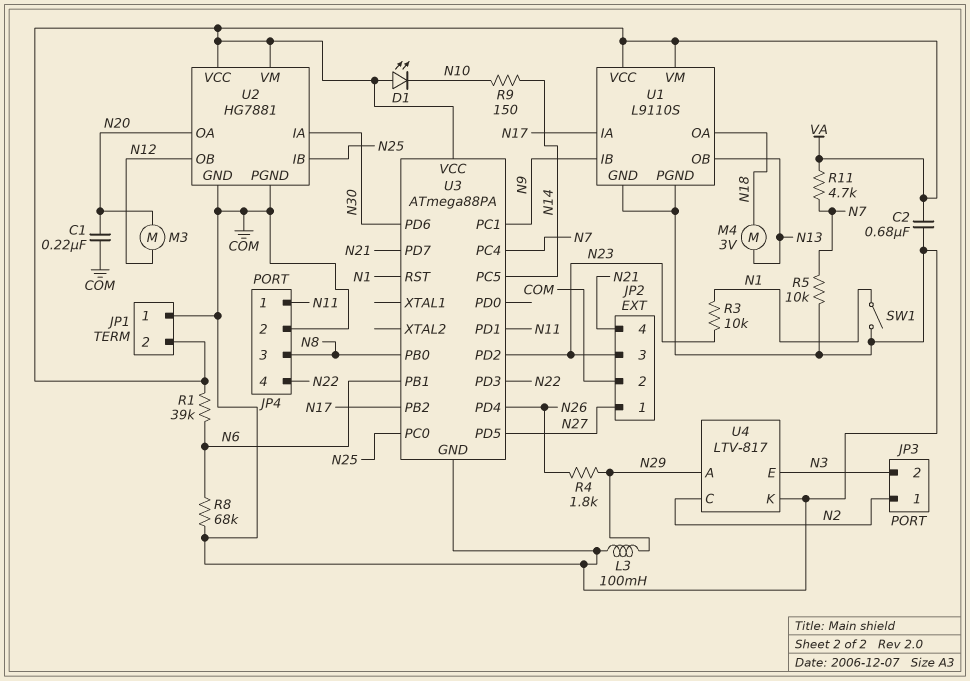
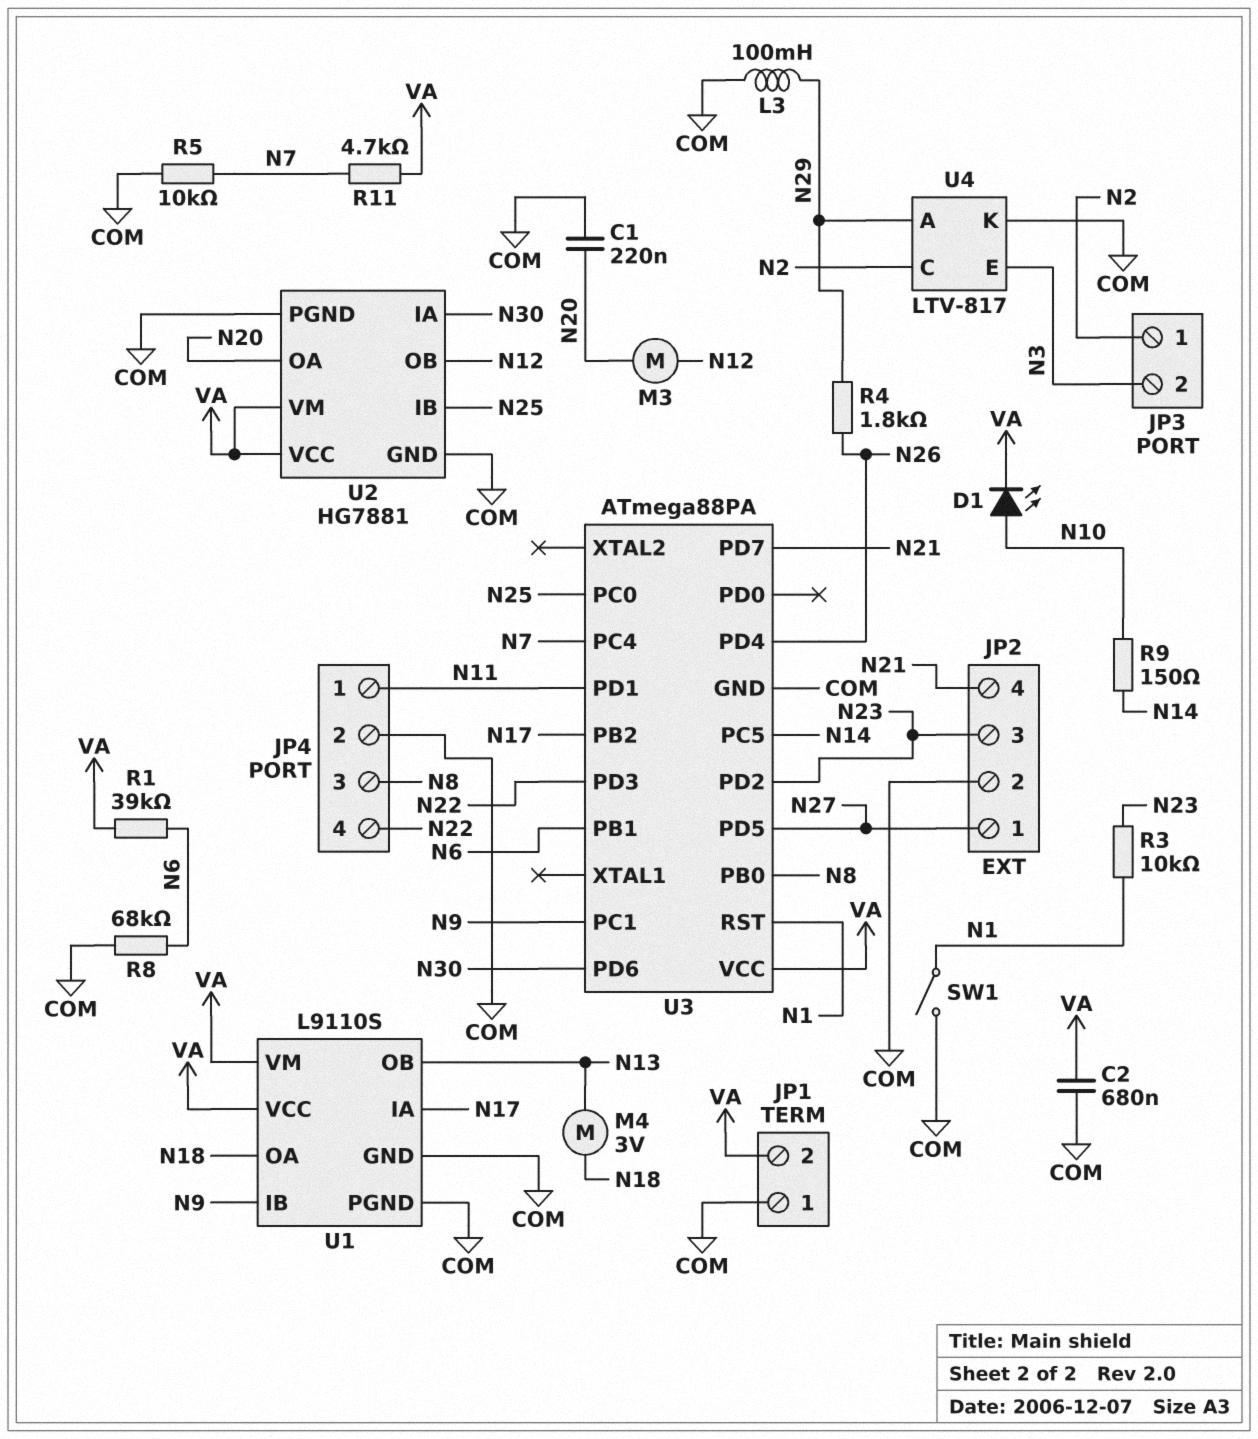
D1: LED (A VA, K N10) -> LED (A N10, K VA)

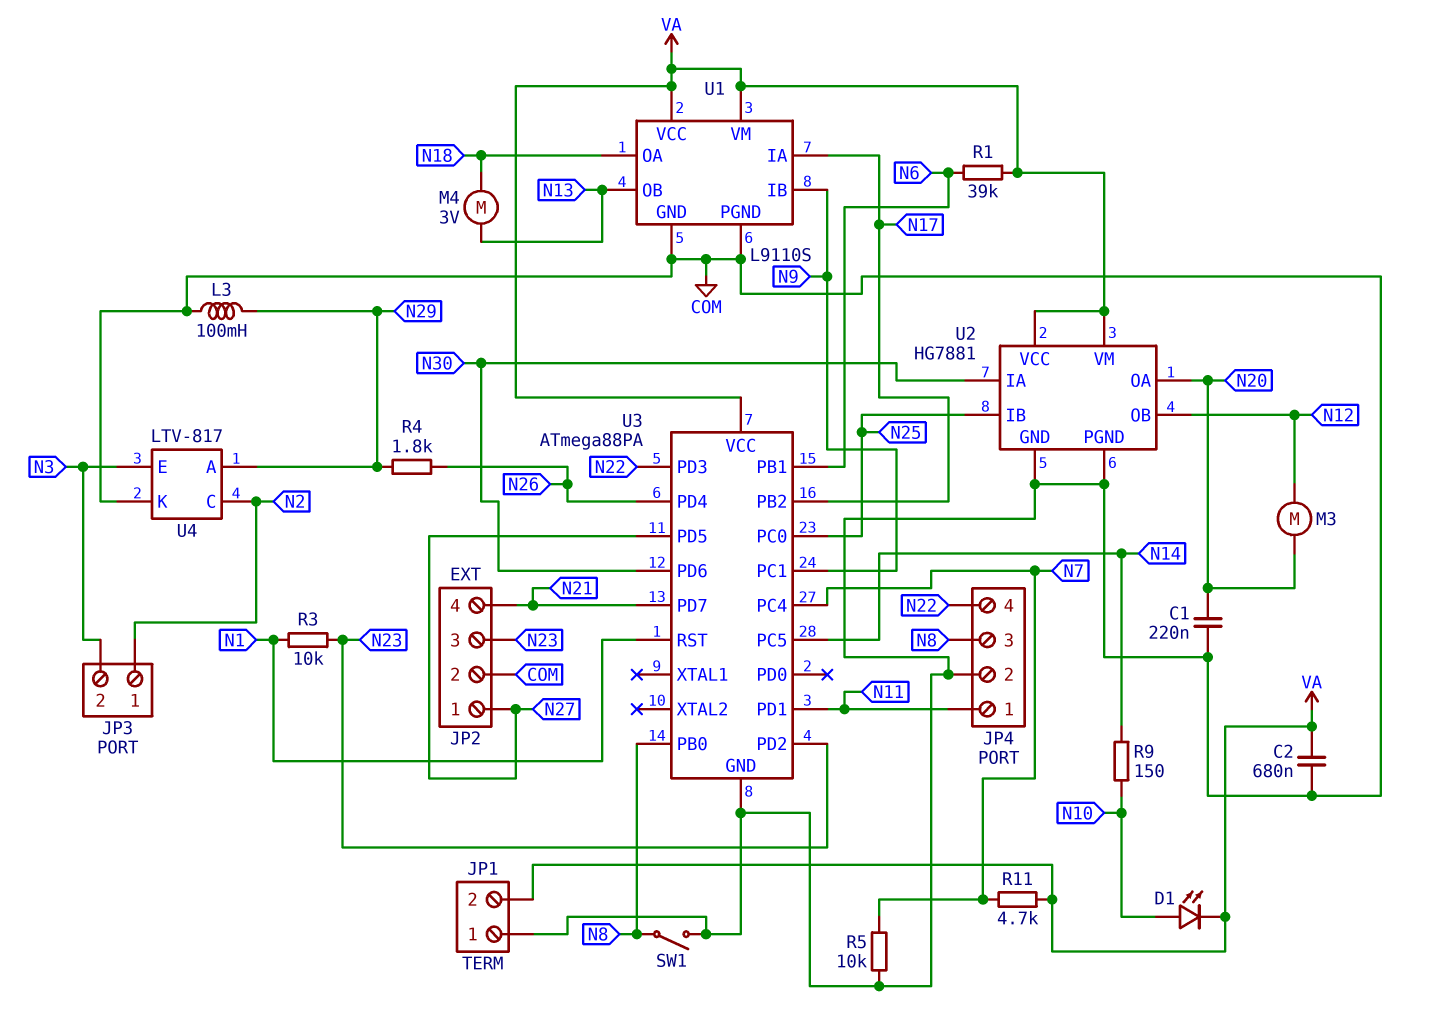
R8: 68k (COM, N6) -> none
SW1: switch (COM, N1) -> switch (COM, N8)

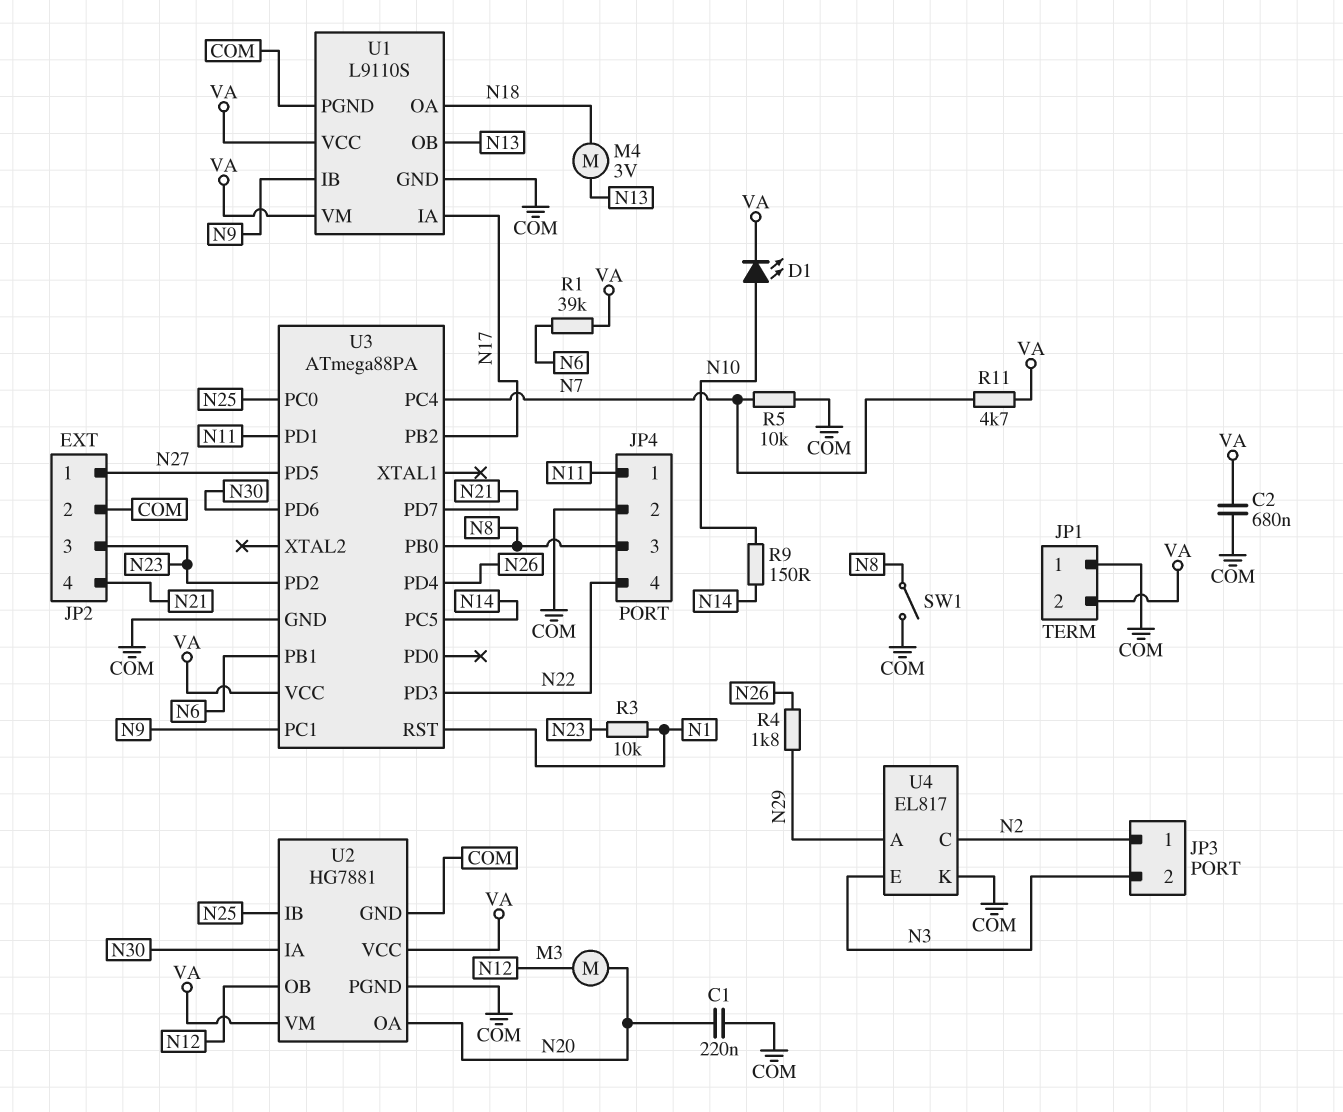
L3: 100mH (COM, N29) -> none
U4: LTV-817 -> EL817

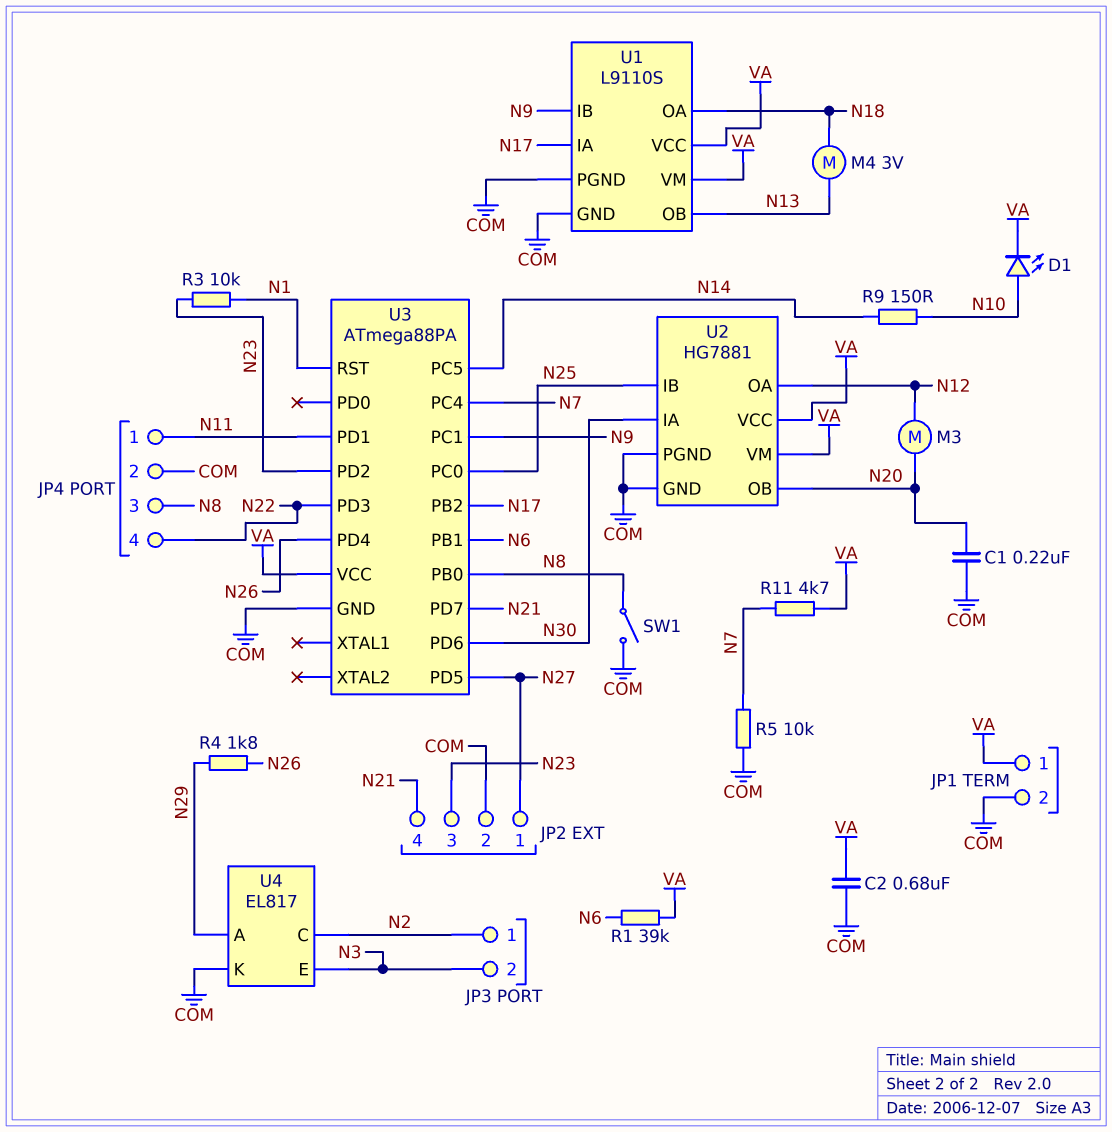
JP1 pin 1: COM -> VA
JP1 pin 2: VA -> COM
U2 pin OA: N20 -> N12
U2 pin OB: N12 -> N20

